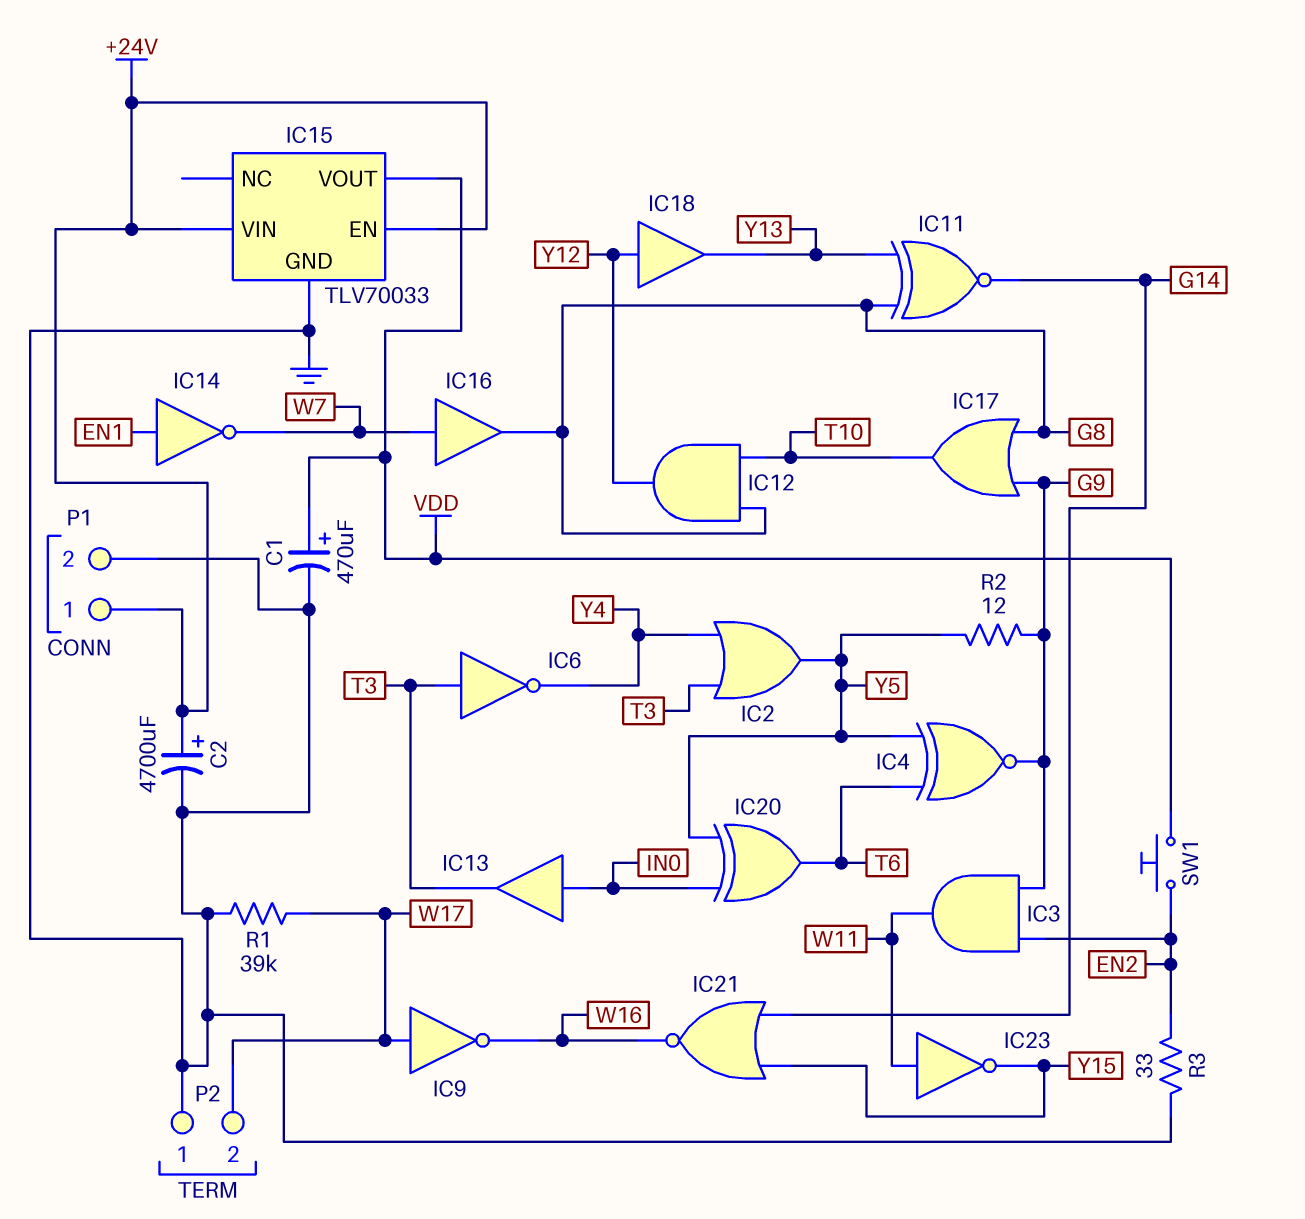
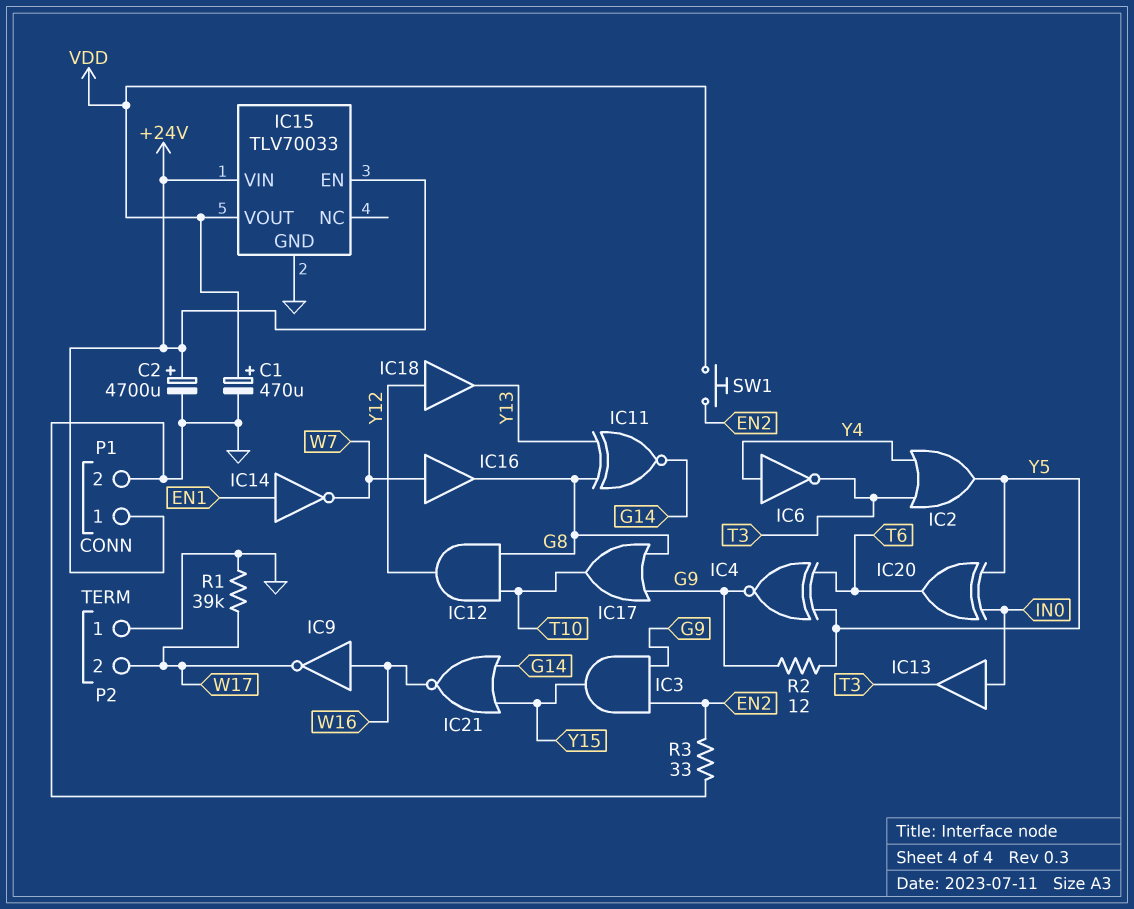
IC3: AND (in EN2, in G9, out W11) -> AND (in EN2, in G9, out Y15)
IC6: NOT (in T3, out Y4) -> NOT (in Y4, out T3)
IC9: NOT (in W17, out W16) -> NOT (in W16, out W17)
IC23: NOT (in W11, out Y15) -> none

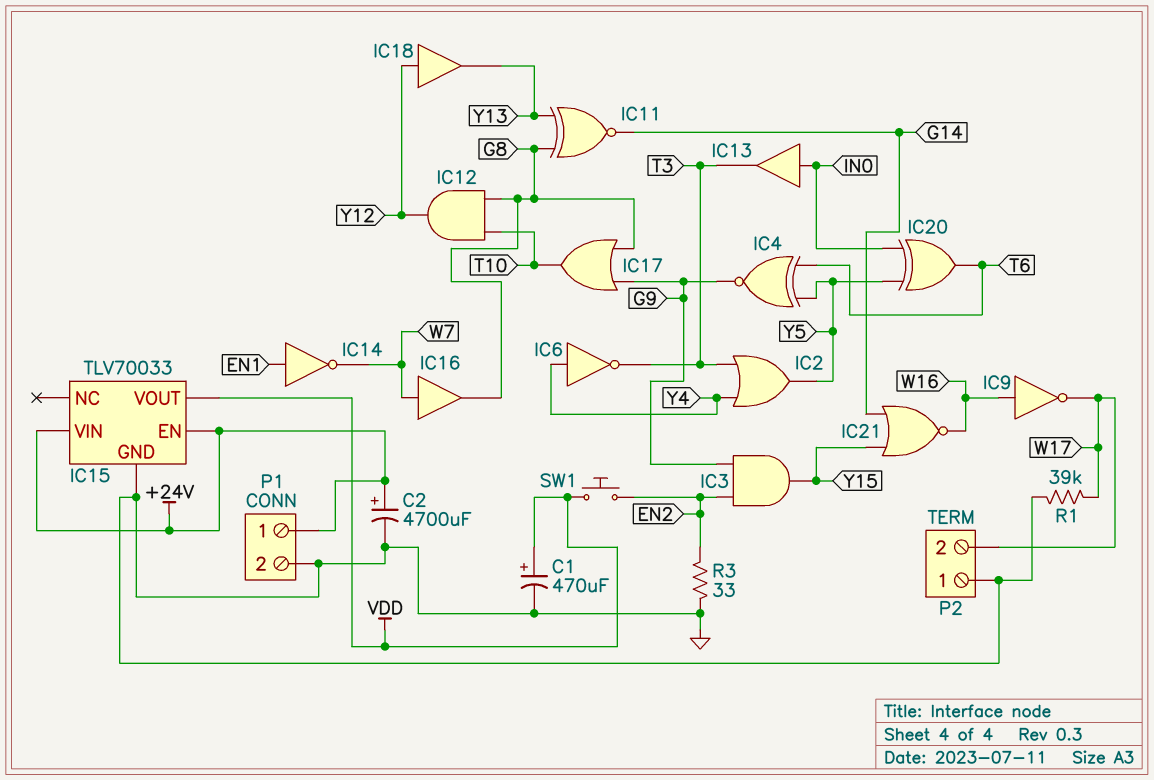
R2: 12 (G9, Y5) -> none

